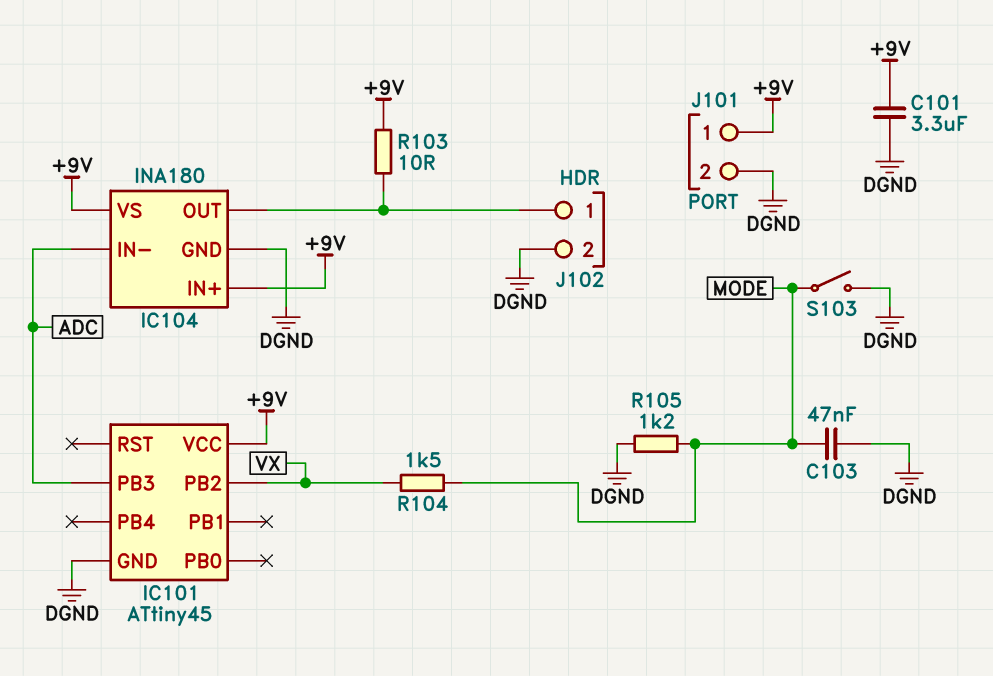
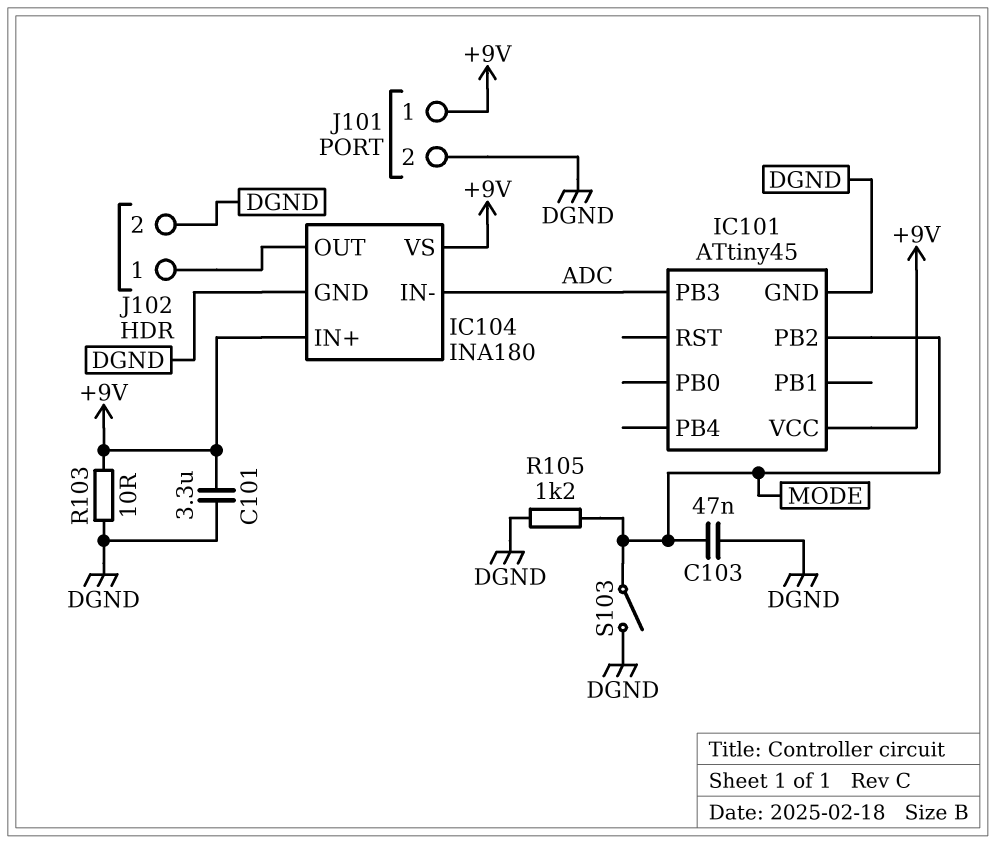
IC101 pin PB2: VX -> MODE
R103: 10 (+9V, IC104/OUT) -> 10 (+9V, DGND)
R104: 1.5k (MODE, VX) -> none

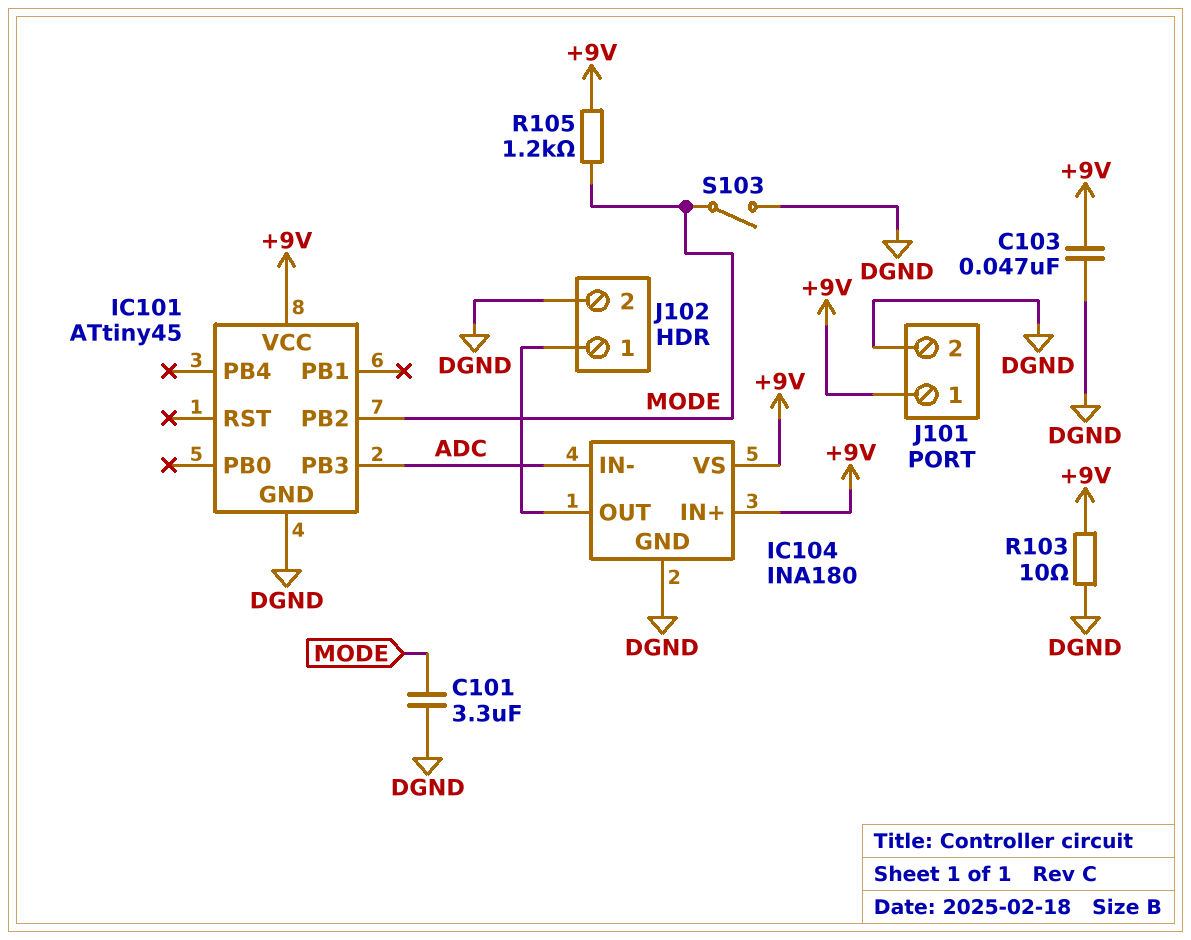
C101: 3.3uF (+9V, DGND) -> 3.3uF (DGND, MODE)
C103: 47nF (DGND, MODE) -> 47nF (+9V, DGND)
R105: 1.2k (DGND, MODE) -> 1.2k (+9V, MODE)

